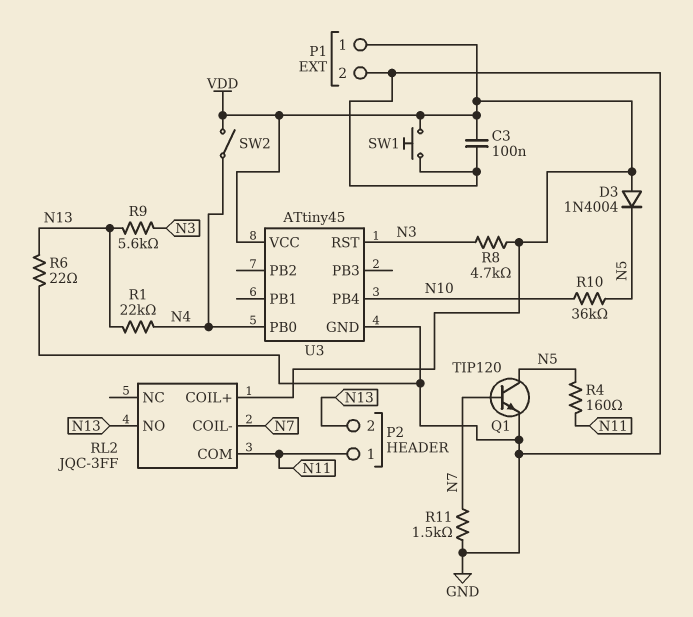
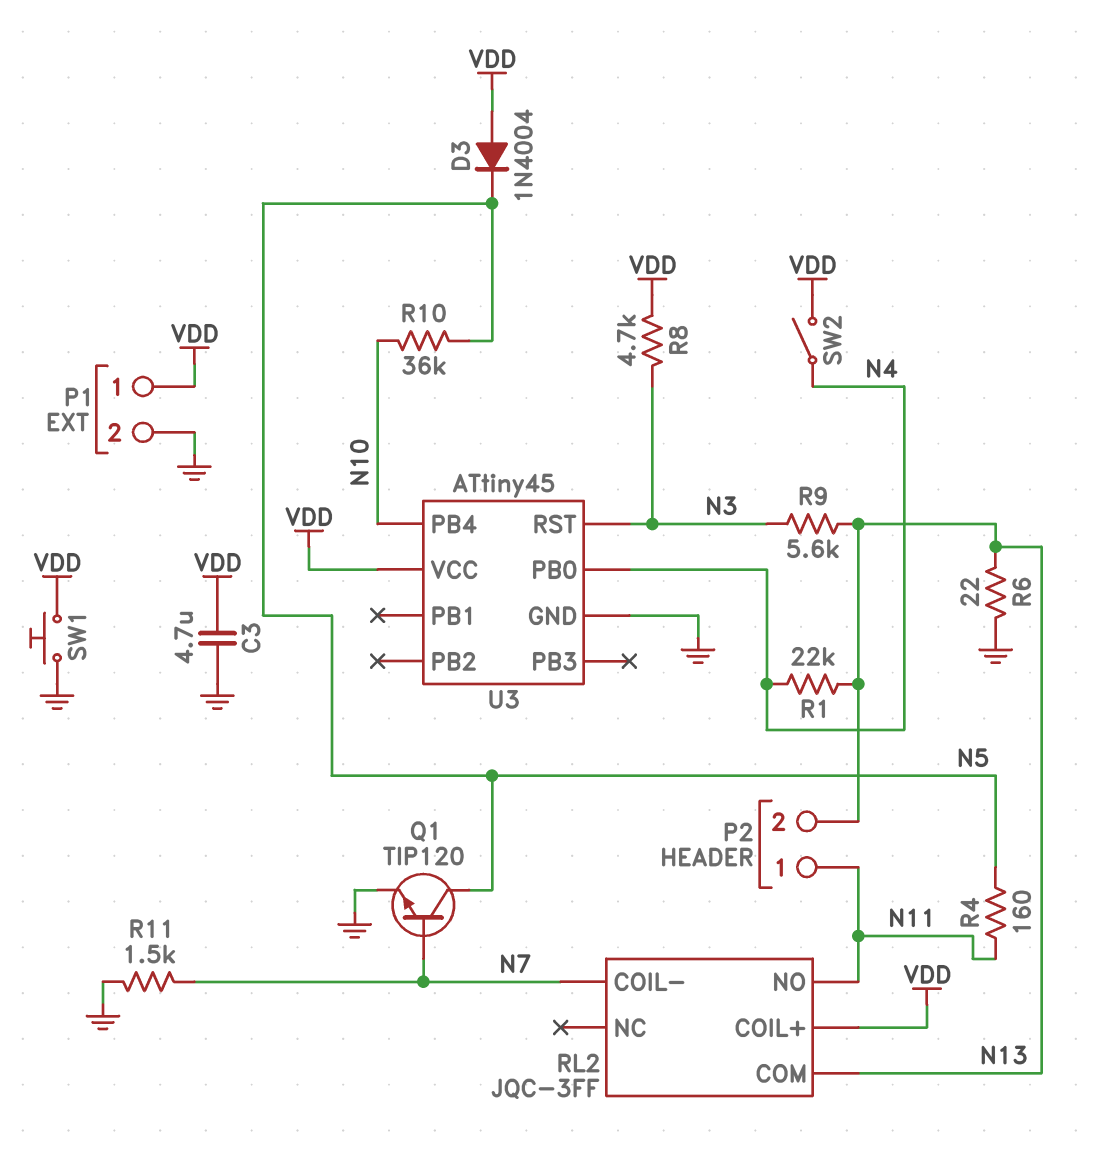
C3: 100nF (GND, VDD) -> 4.7uF (GND, VDD)
RL2 pin COM: N11 -> N13
RL2 pin NO: N13 -> N11

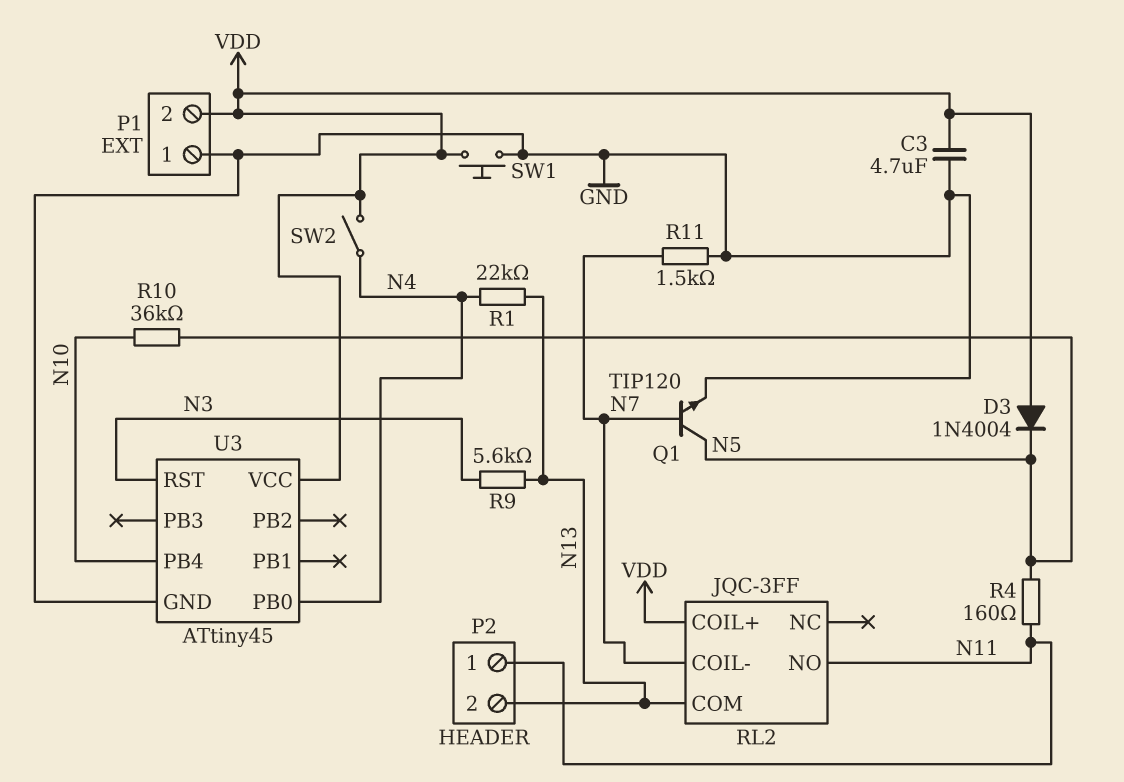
P1 pin 1: VDD -> GND
P1 pin 2: GND -> VDD
R6: 22 (GND, N13) -> none
R8: 4.7k (N3, VDD) -> none

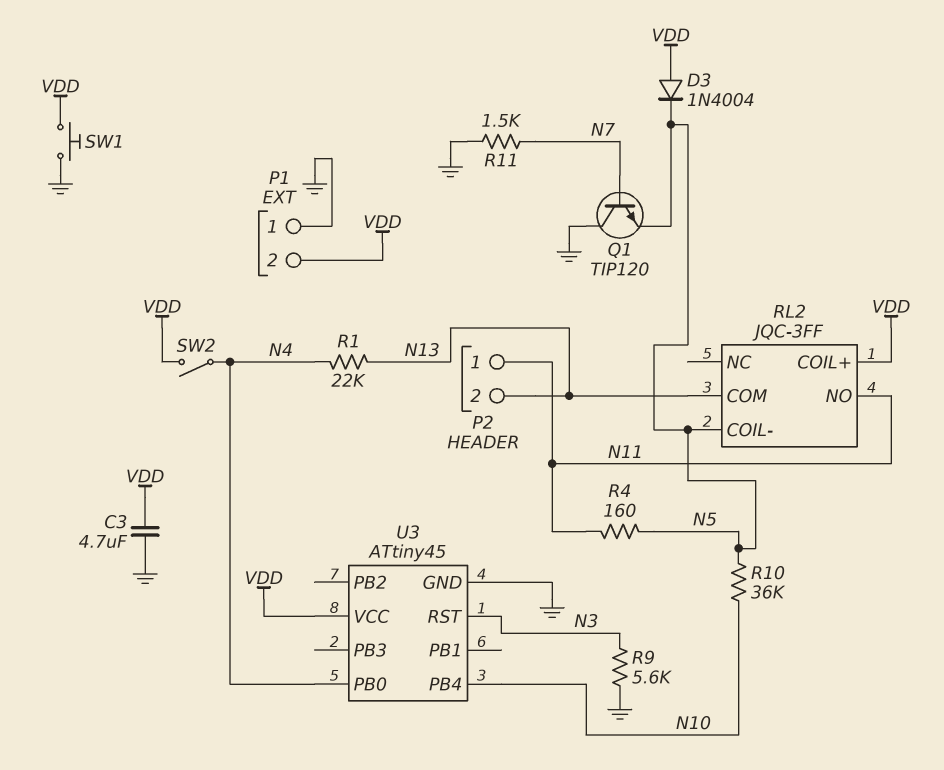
Q1: NPN TIP120 (B N7, C N5, E GND) -> NPN TIP120 (B N7, C GND, E N5)
R9: 5.6k (N3, N13) -> 5.6k (GND, N3)
RL2 pin COIL-: N7 -> N5

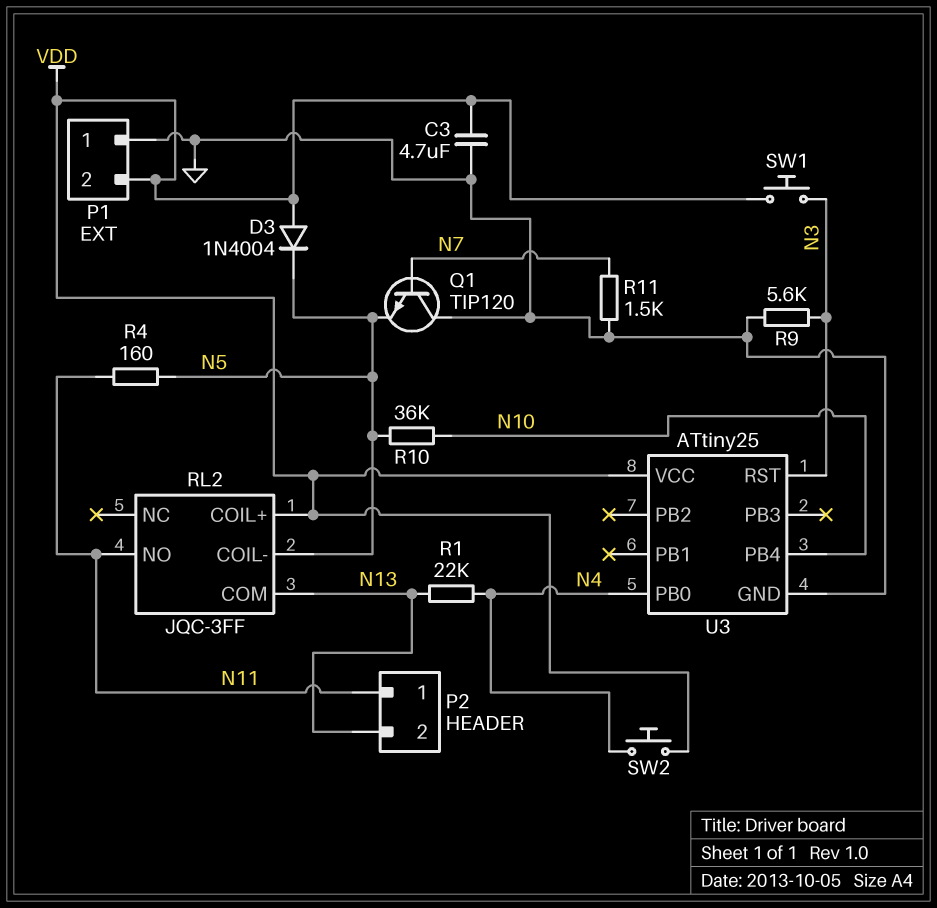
SW1: button (GND, VDD) -> button (N3, VDD)
SW2: switch (N4, VDD) -> button (N4, VDD)
U3: ATtiny45 -> ATtiny25

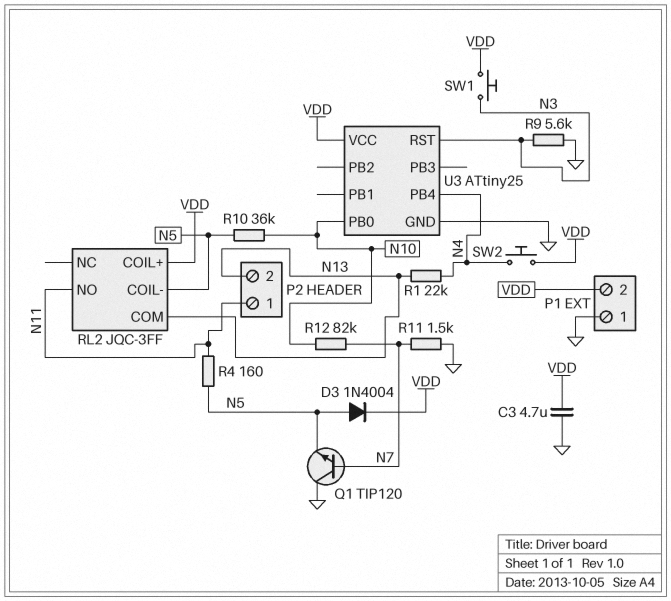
D3: diode 1N4004 (A VDD, K N5) -> diode 1N4004 (A N5, K VDD)
R12: none -> 82k (N7, N10)
U3 pin PB0: N4 -> N10
U3 pin PB4: N10 -> N4

